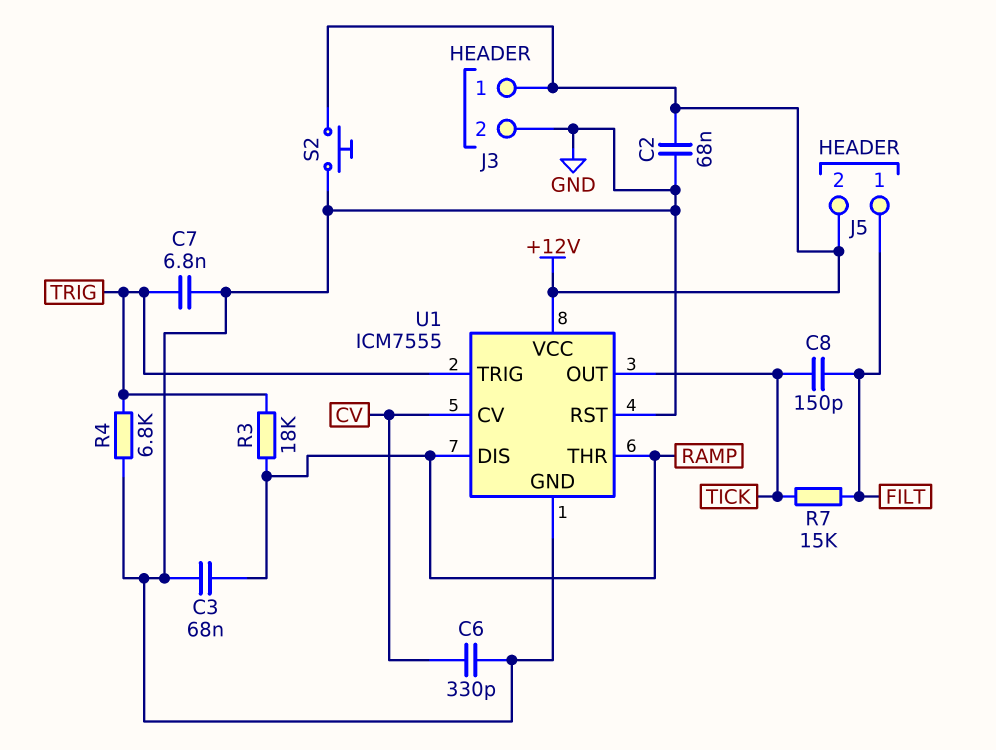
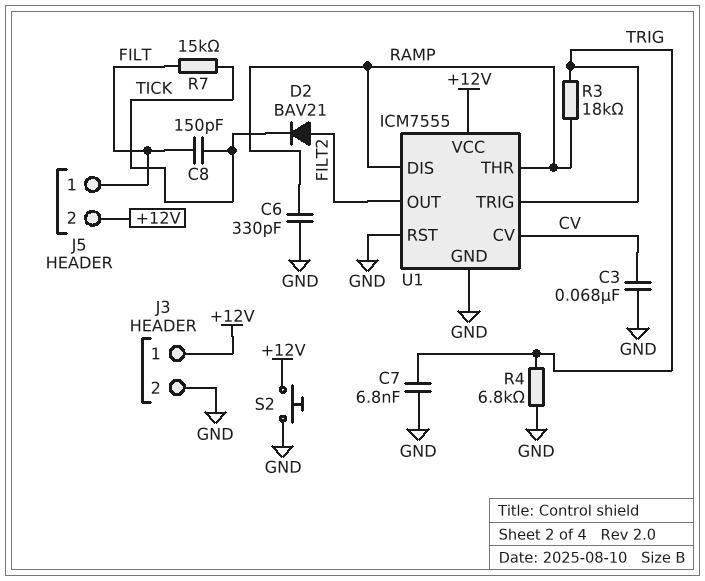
C2: 68nF (+12V, GND) -> none
C3: 68nF (GND, RAMP) -> 68nF (CV, GND)
C6: 330pF (CV, GND) -> 330pF (GND, RAMP)
D2: none -> diode BAV21 (A FILT2, K TICK)
U1 pin OUT: TICK -> FILT2

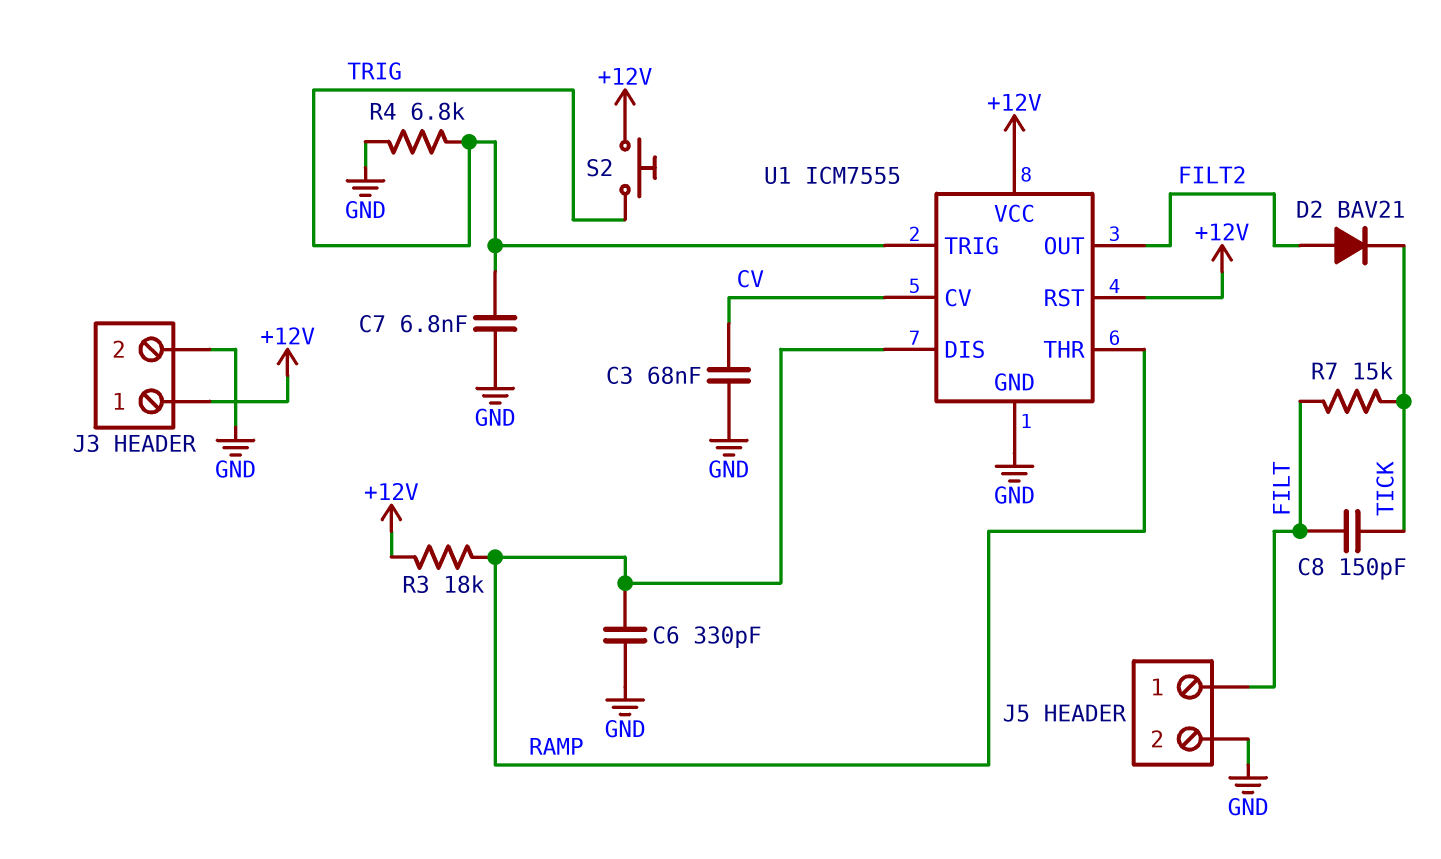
J5 pin 2: +12V -> GND
R3: 18k (RAMP, TRIG) -> 18k (+12V, RAMP)
S2: button (+12V, GND) -> button (+12V, TRIG)
U1 pin RST: GND -> +12V

